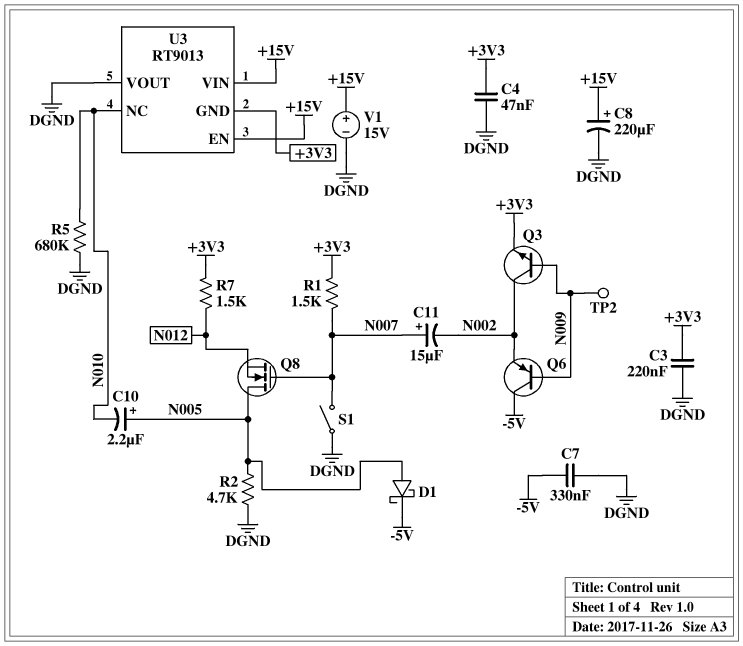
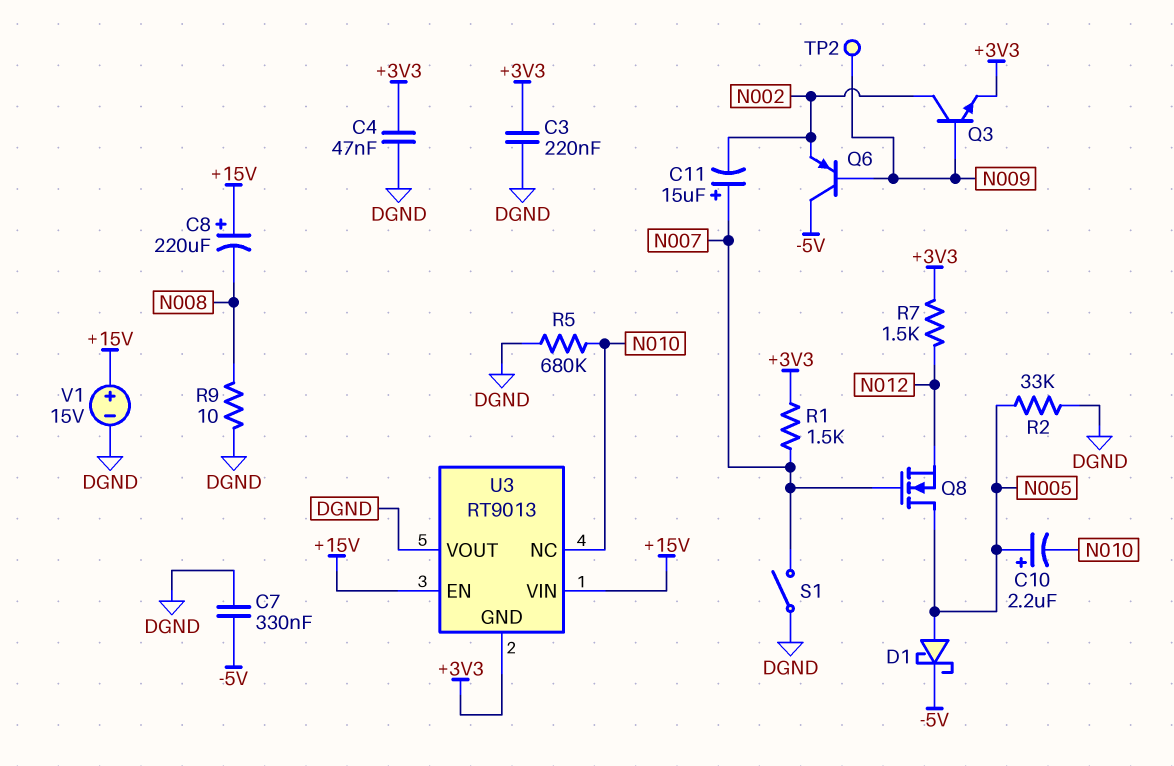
C8: 220uF (plus +15V, minus DGND) -> 220uF (plus +15V, minus N008)
R2: 4.7k (DGND, N005) -> 33k (DGND, N005)
R9: none -> 10 (DGND, N008)

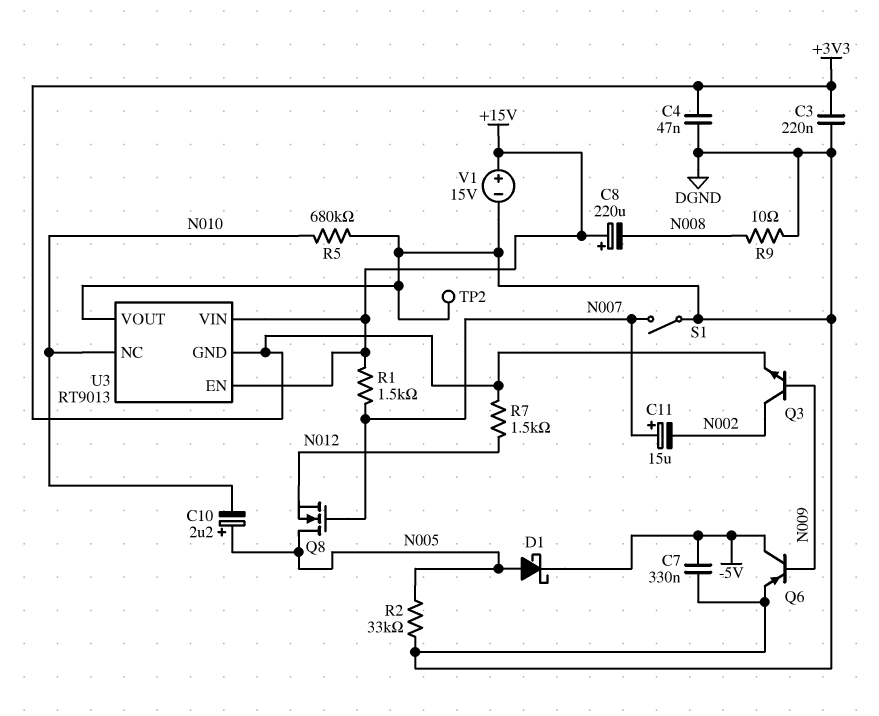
Q6: PNP (B N009, C -5V, E N002) -> PNP (B N009, C -5V, E DGND)
R1: 1.5k (+3V3, N007) -> 1.5k (+15V, N007)
TP2: test point (N009) -> test point (DGND)

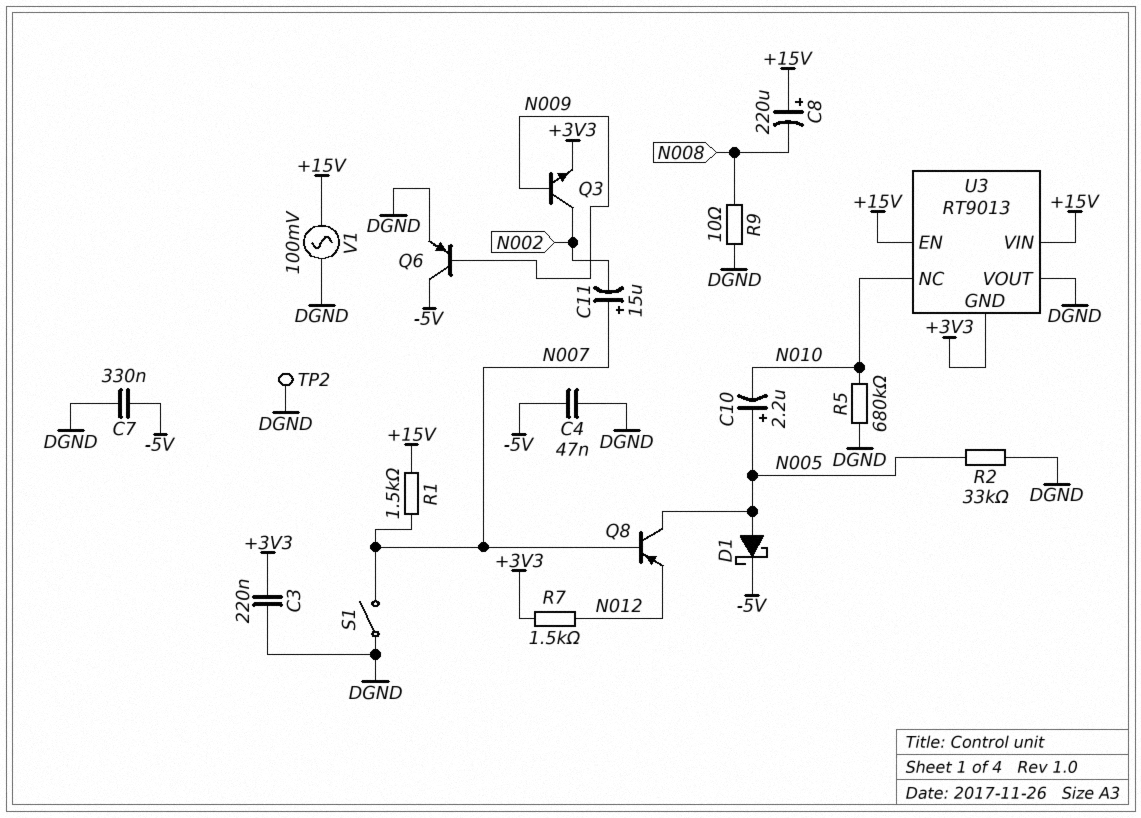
C4: 47nF (+3V3, DGND) -> 47nF (-5V, DGND)
Q8: NMOS (G N007, D N005, S N012) -> PNP (B N007, C N005, E N012)
V1: 15V (plus +15V, minus DGND) -> AC 100mV (+15V, DGND)

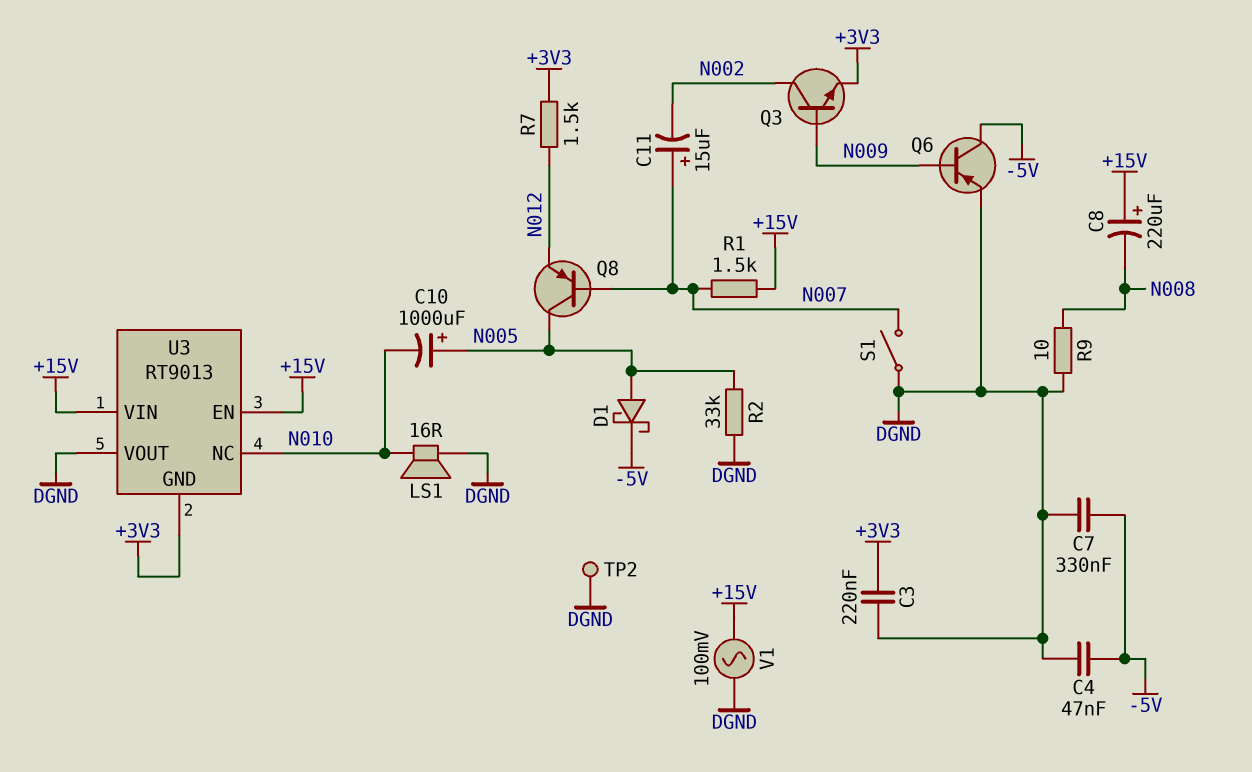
C10: 2.2uF (plus N005, minus N010) -> 1000uF (plus N005, minus N010)
LS1: none -> speaker 16R (DGND, N010)
R5: 680k (DGND, N010) -> none

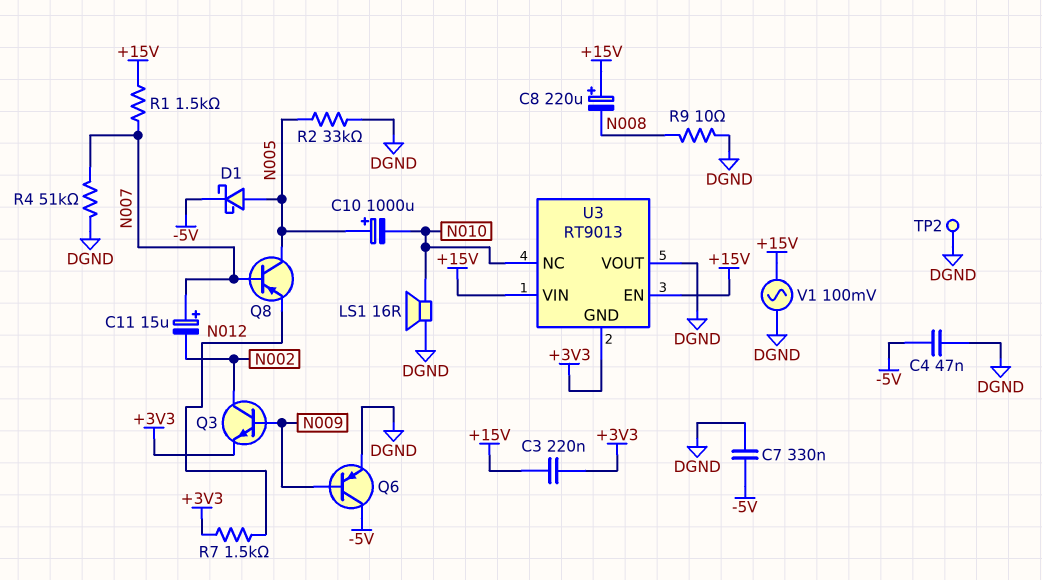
C3: 220nF (+3V3, DGND) -> 220nF (+3V3, +15V)
R4: none -> 51k (DGND, N007)
S1: switch (DGND, N007) -> none

